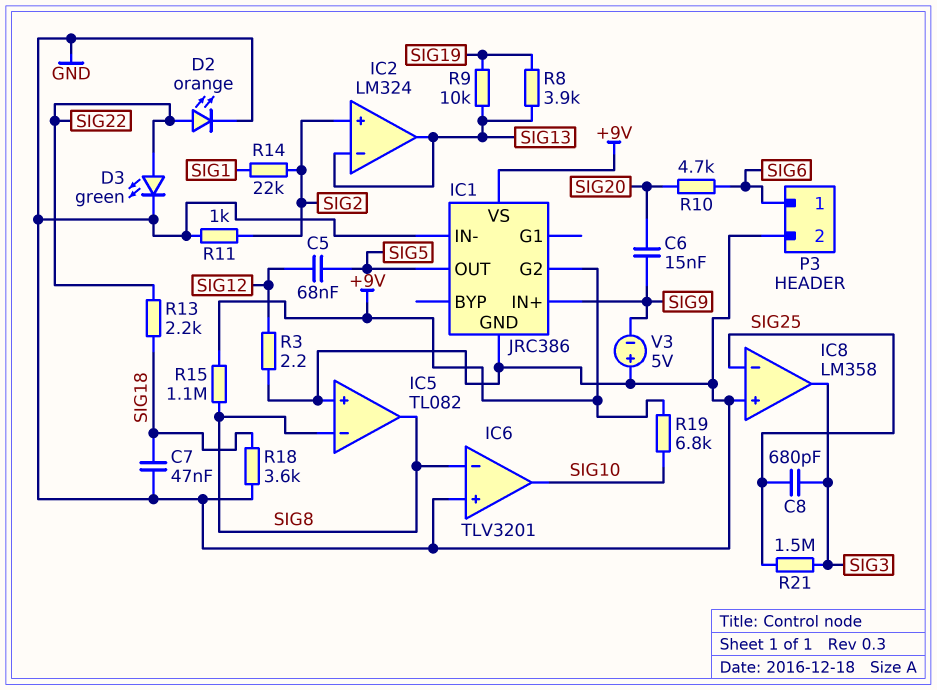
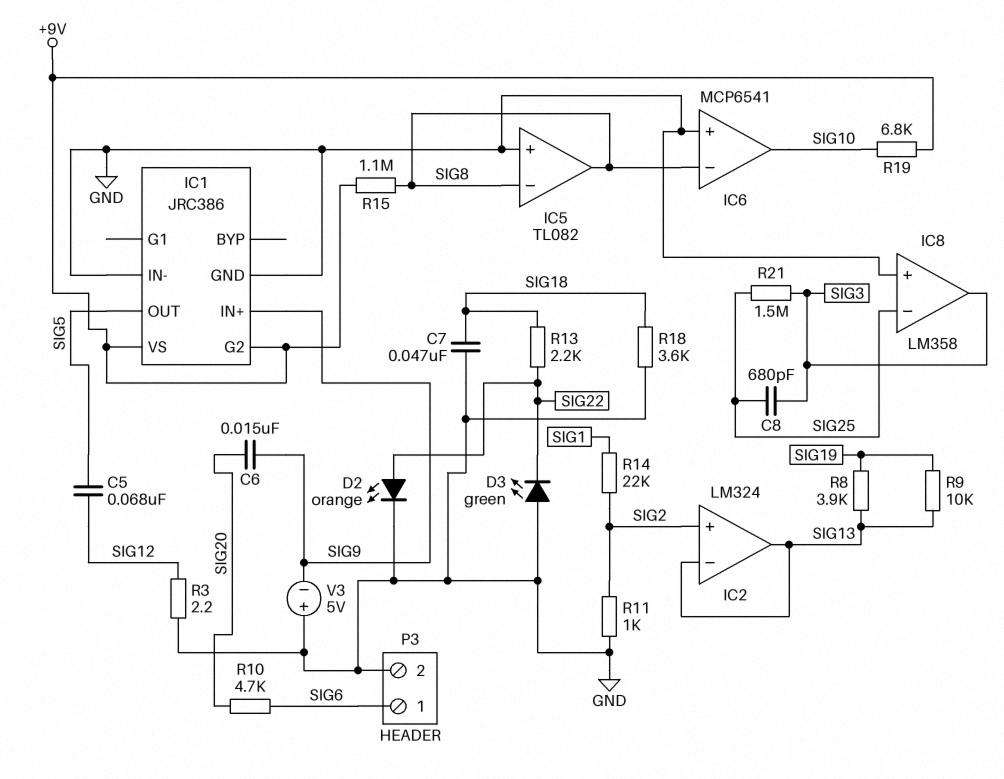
D3: LED green (A SIG22, K GND) -> LED green (A GND, K SIG22)
IC6: TLV3201 -> MCP6541

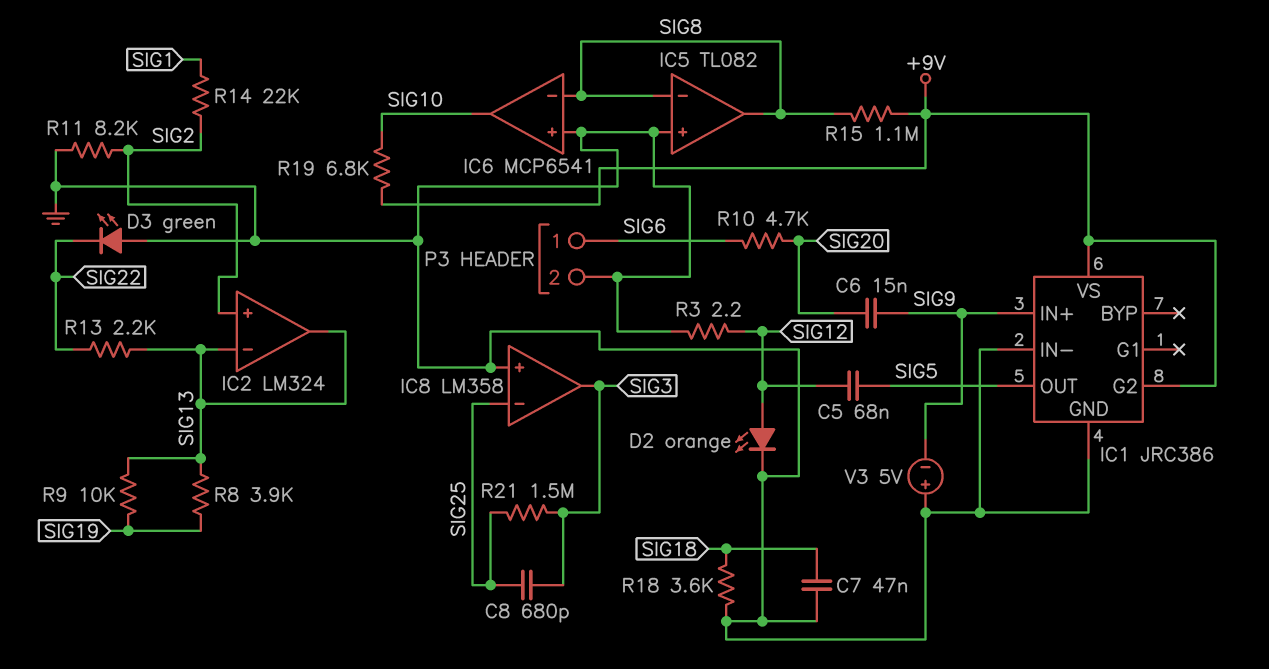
D2: LED orange (A SIG22, K GND) -> LED orange (A SIG12, K GND)
R11: 1k (GND, SIG2) -> 8.2k (GND, SIG2)
R13: 2.2k (SIG18, SIG22) -> 2.2k (SIG13, SIG22)

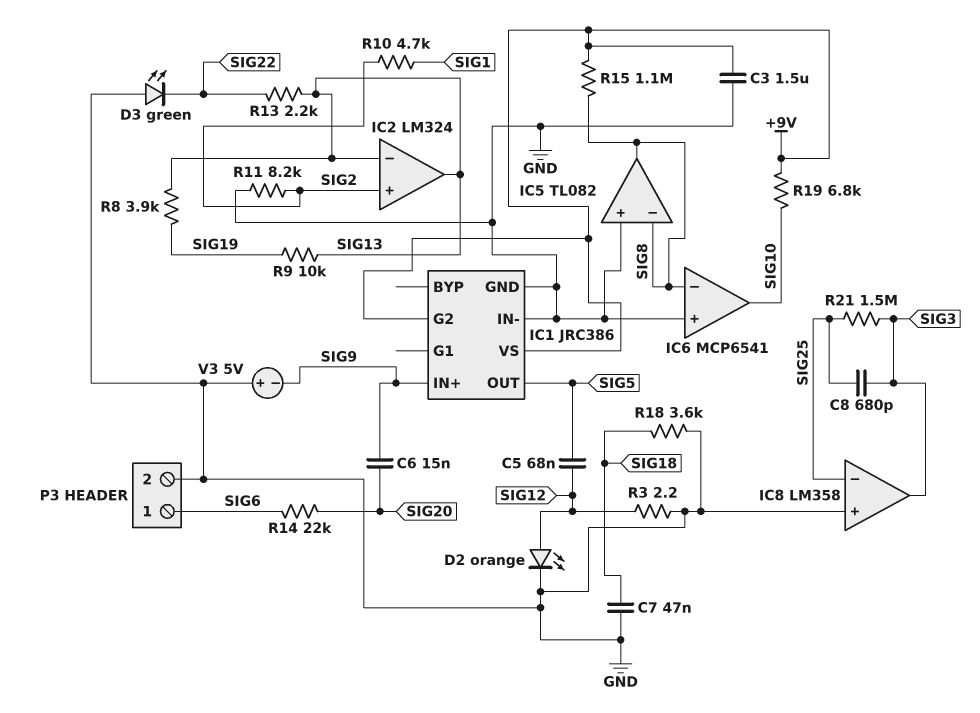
C3: none -> 1.5uF (+9V, GND)
R10: 4.7k (SIG6, SIG20) -> 4.7k (SIG1, SIG2)
R14: 22k (SIG1, SIG2) -> 22k (SIG6, SIG20)

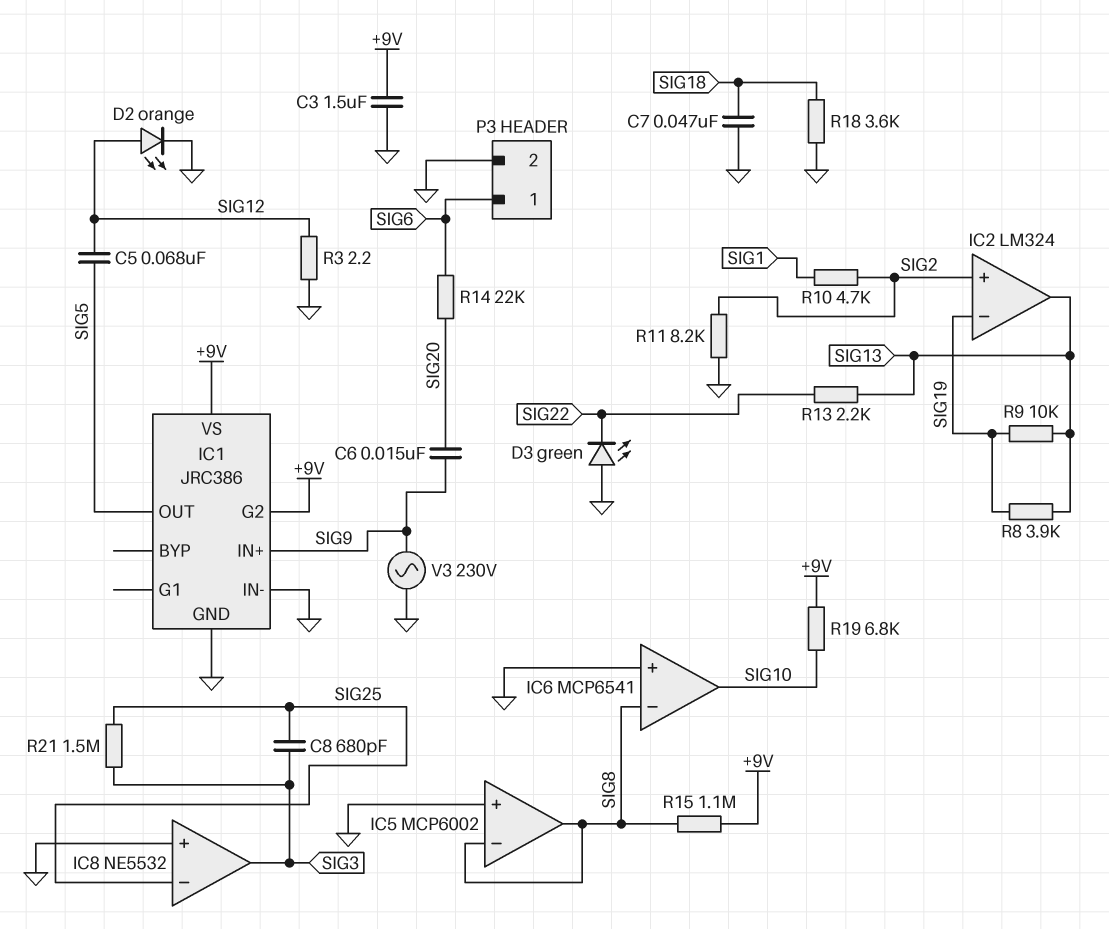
IC2 pin in-: SIG13 -> SIG19
IC5: TL082 -> MCP6002
IC8: LM358 -> NE5532
V3: 5V (plus GND, minus SIG9) -> AC 230V (GND, SIG9)

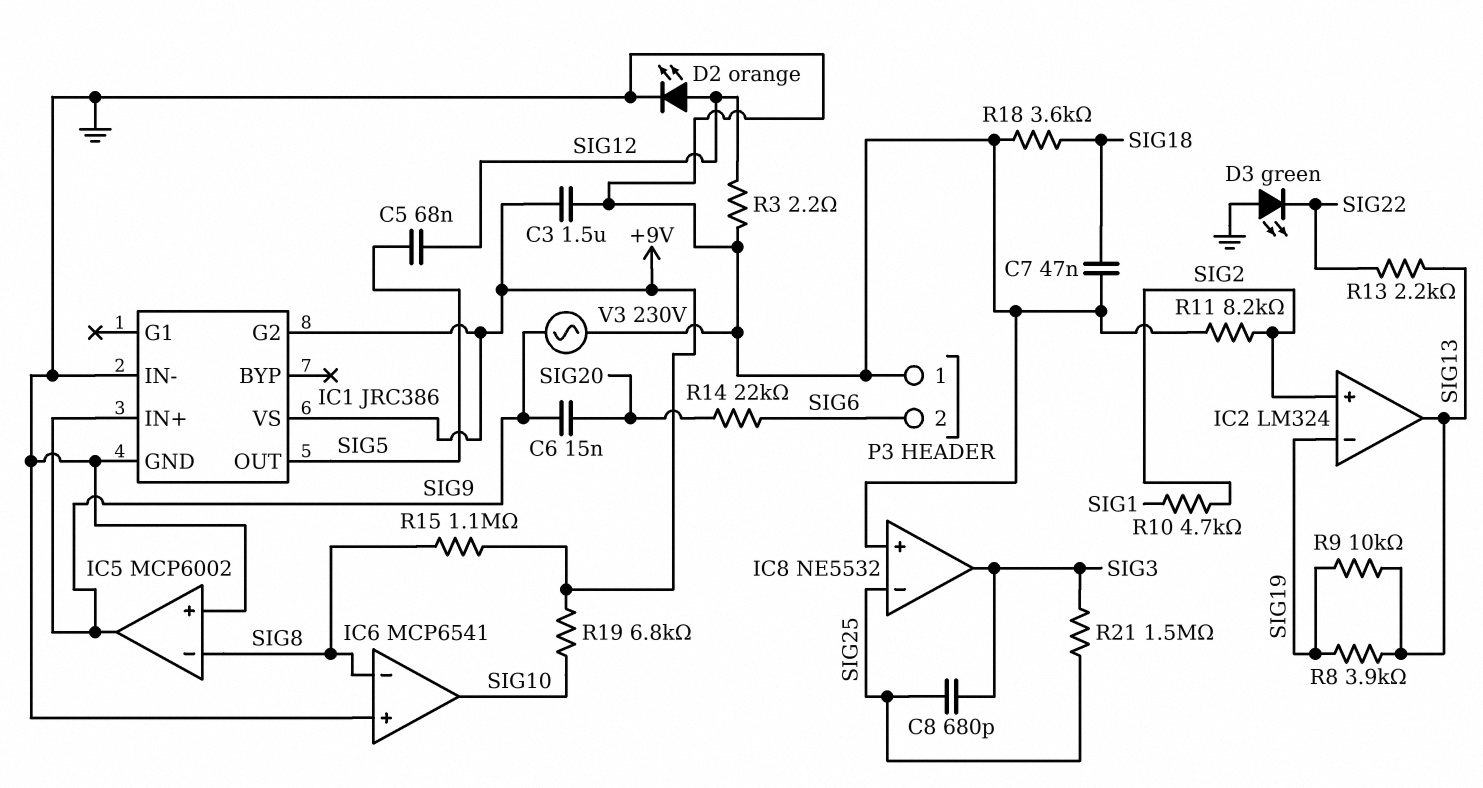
IC5 pin out: SIG8 -> SIG9
P3 pin 1: SIG6 -> GND
P3 pin 2: GND -> SIG6

